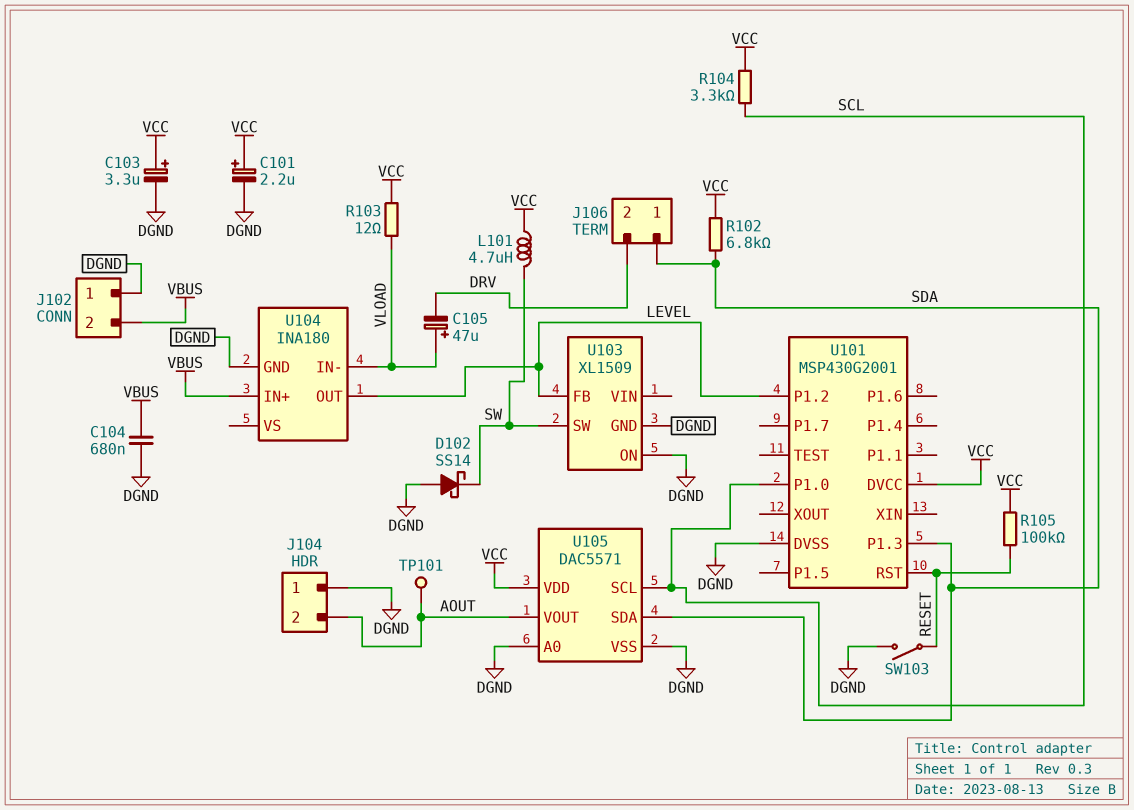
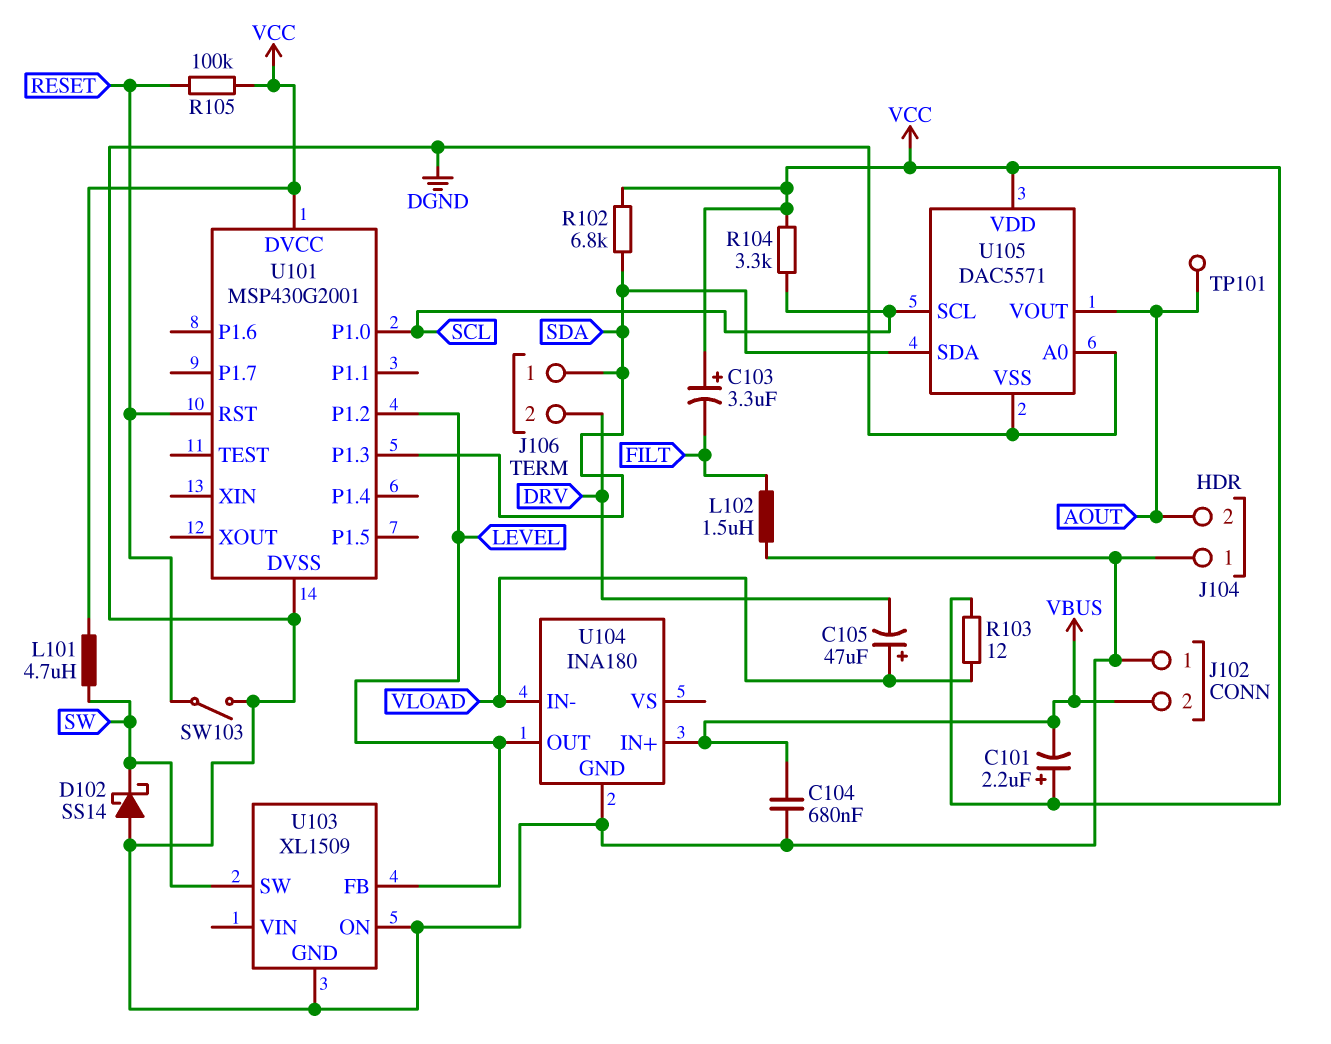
C101: 2.2uF (plus VCC, minus DGND) -> 2.2uF (plus VCC, minus VBUS)
C103: 3.3uF (plus VCC, minus DGND) -> 3.3uF (plus VCC, minus FILT)
L102: none -> 1.5uH (DGND, FILT)

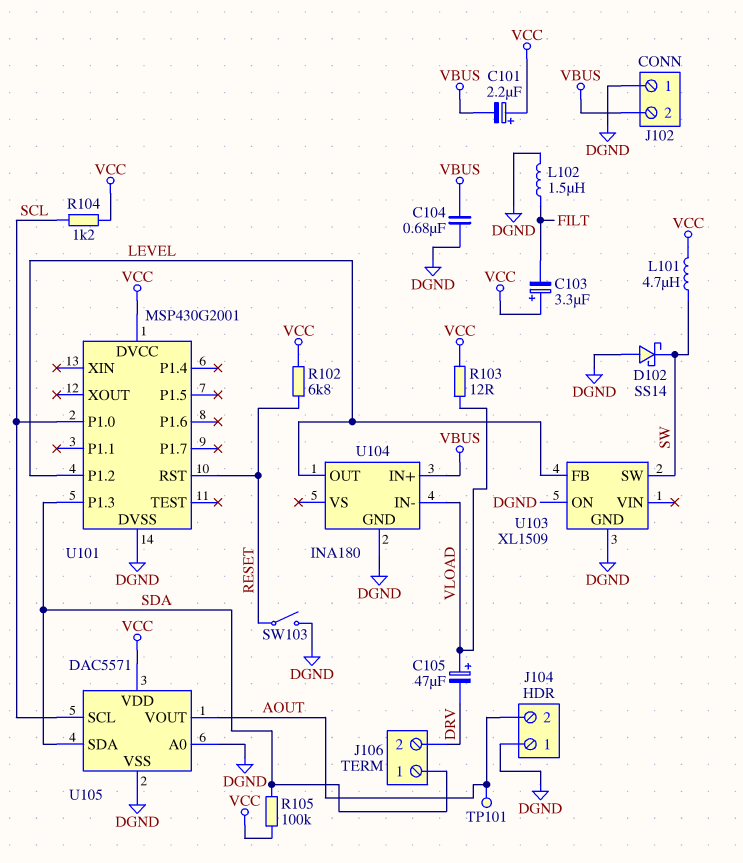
R102: 6.8k (SDA, VCC) -> 6.8k (RESET, VCC)
R104: 3.3k (SCL, VCC) -> 1.2k (SCL, VCC)
R105: 100k (RESET, VCC) -> 100k (SDA, VCC)

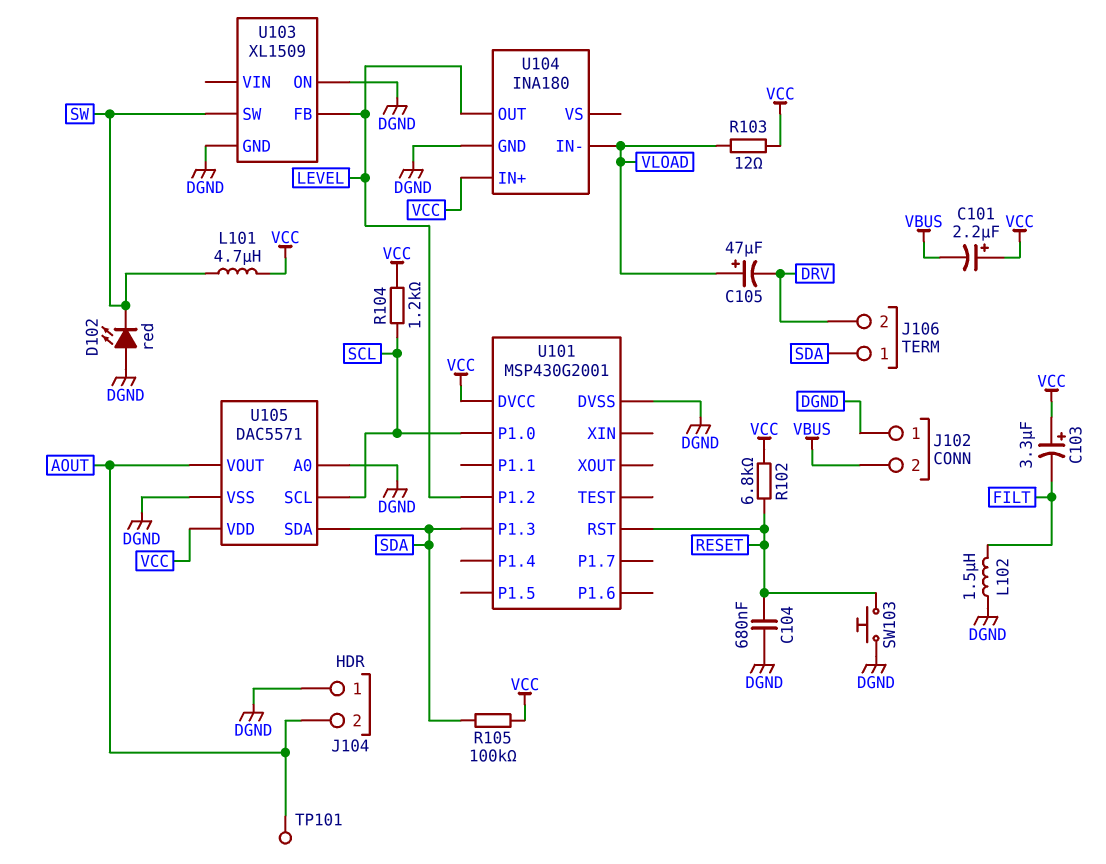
C104: 680nF (DGND, VBUS) -> 680nF (DGND, RESET)
D102: schottky SS14 (A DGND, K SW) -> LED red (A DGND, K SW)
SW103: switch (DGND, RESET) -> button (DGND, RESET)
U104 pin IN+: VBUS -> VCC

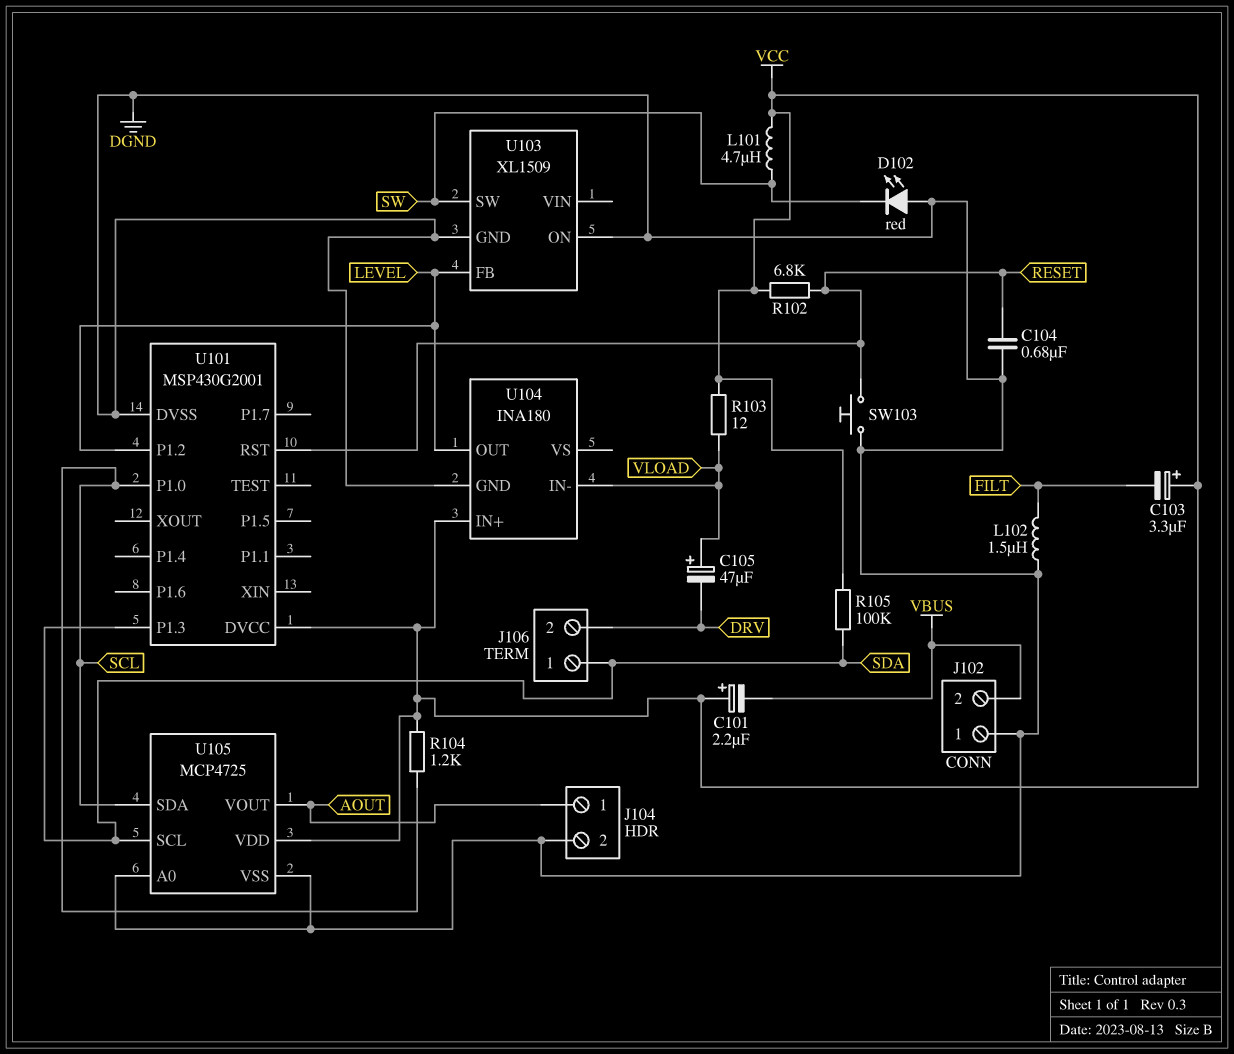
J104 pin 1: DGND -> AOUT
J104 pin 2: AOUT -> DGND
TP101: test point (AOUT) -> none
U105: DAC5571 -> MCP4725
U105 pin SCL: SCL -> SDA
U105 pin SDA: SDA -> SCL

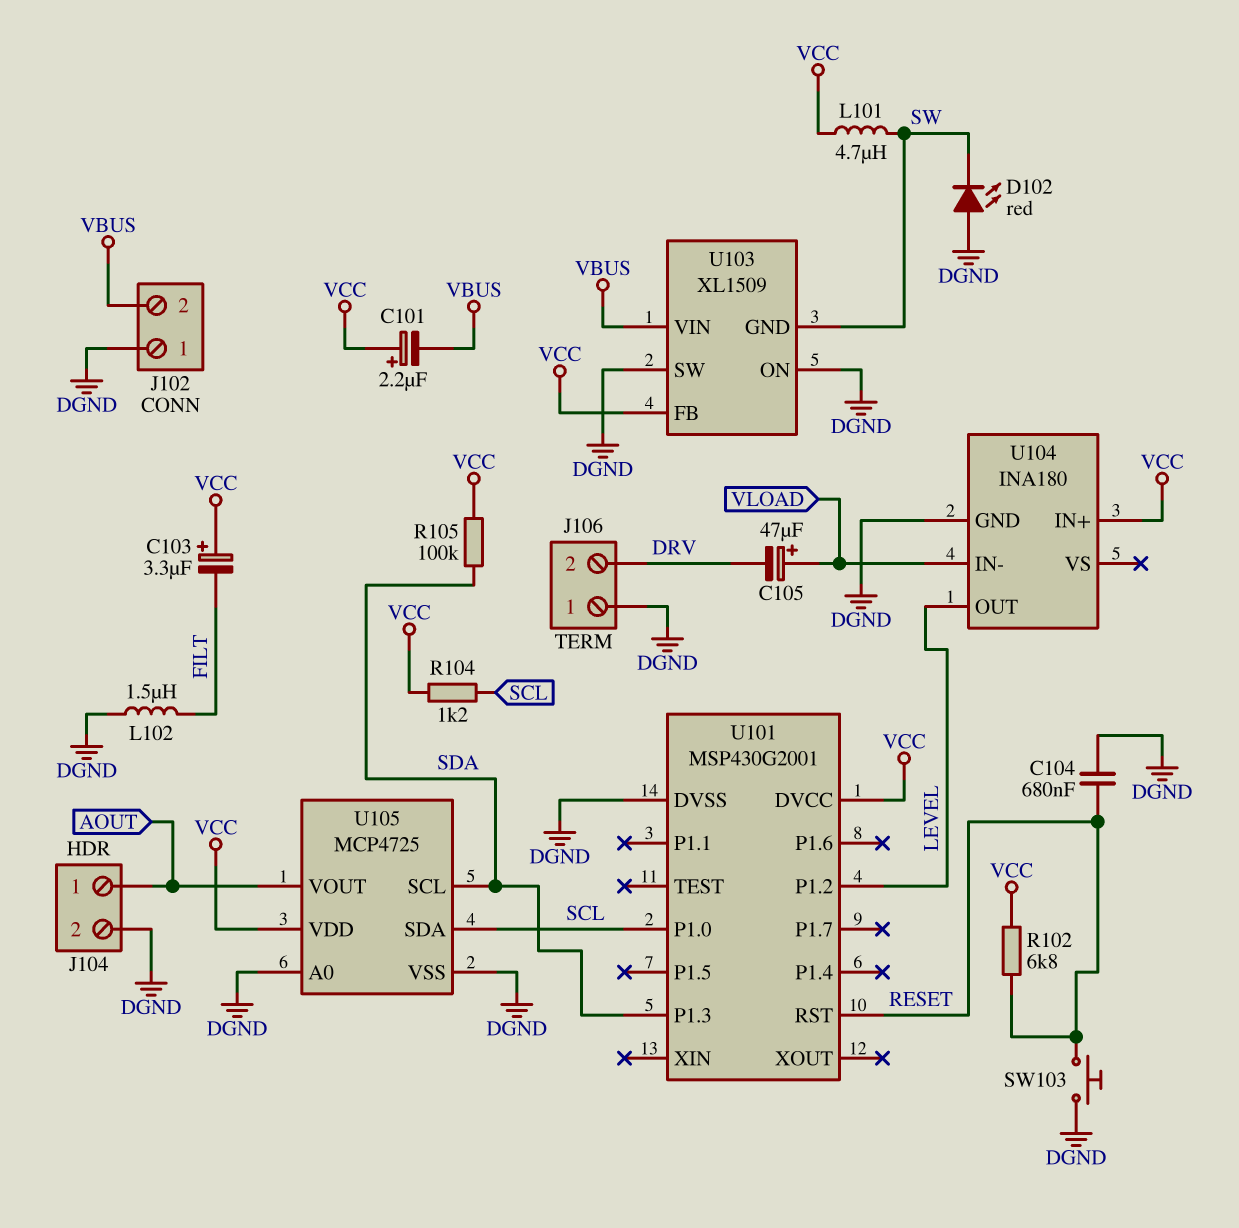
J106 pin 1: SDA -> DGND
R103: 12 (VCC, VLOAD) -> none
U103 pin FB: LEVEL -> VCC
U103 pin GND: DGND -> SW
U103 pin SW: SW -> DGND
U103 pin VIN: none -> VBUS

